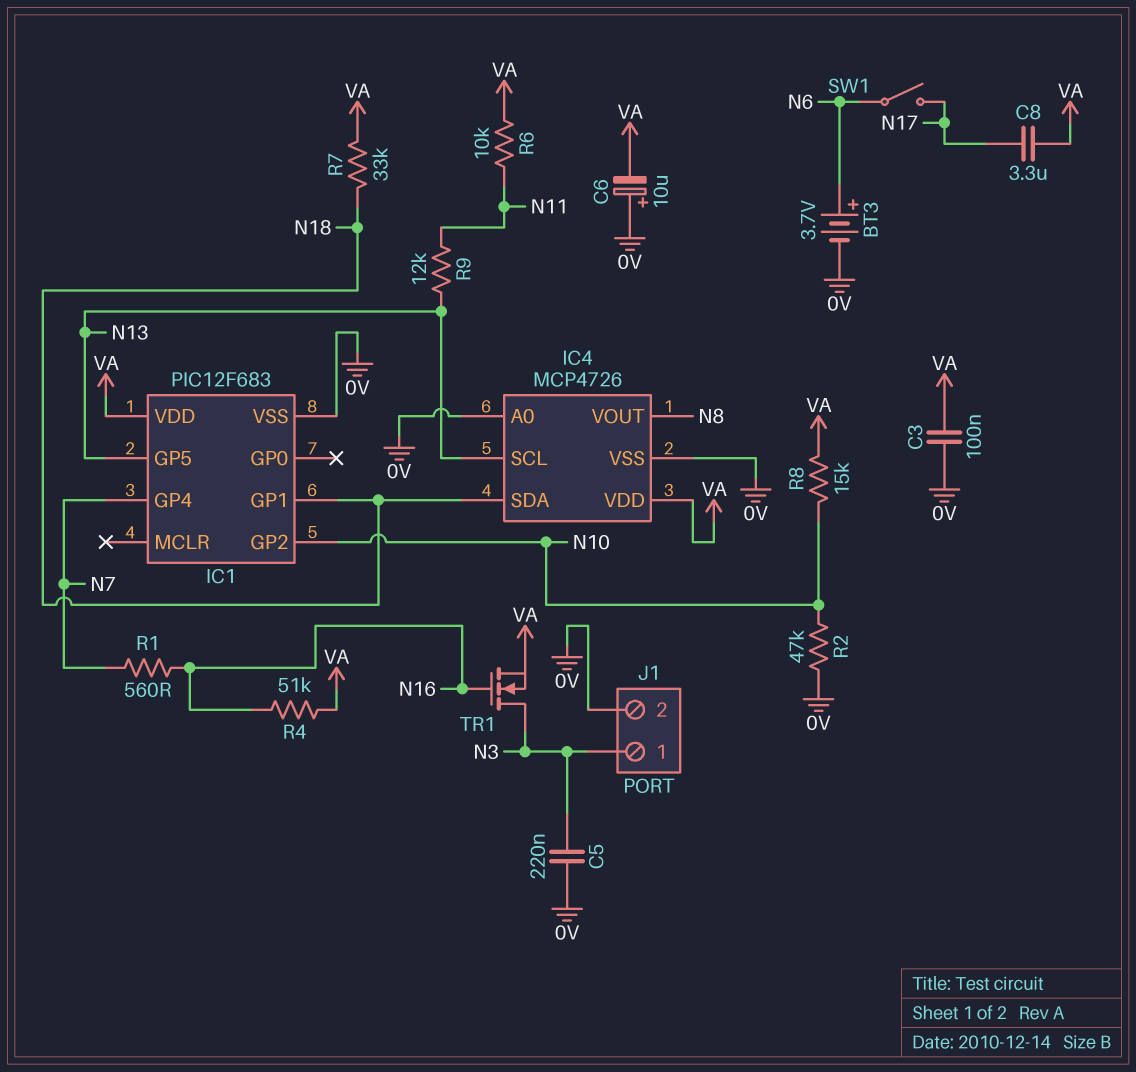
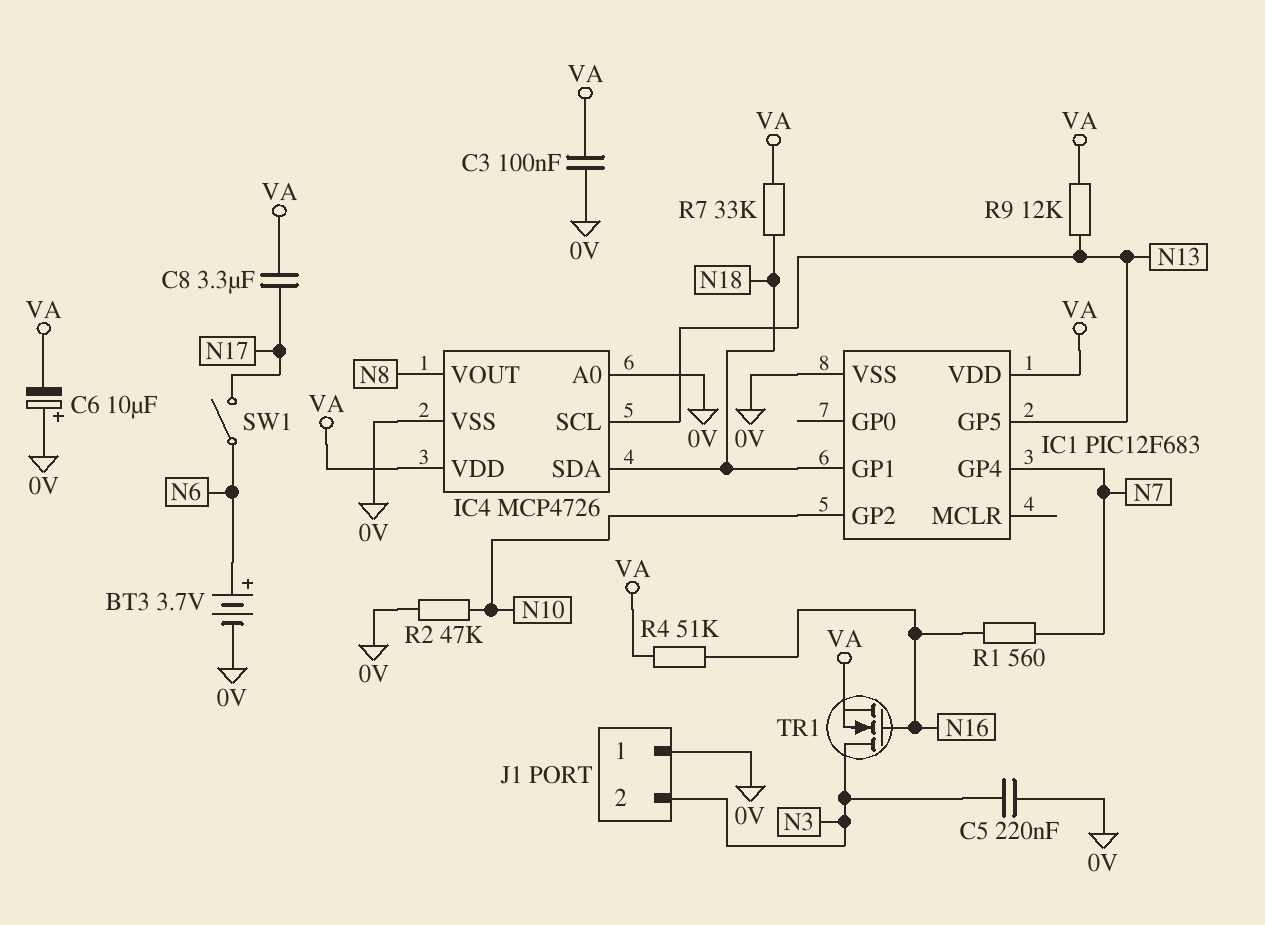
J1 pin 1: N3 -> 0V
J1 pin 2: 0V -> N3
R6: 10k (N11, VA) -> none
R8: 15k (N10, VA) -> none
R9: 12k (N11, N13) -> 12k (N13, VA)

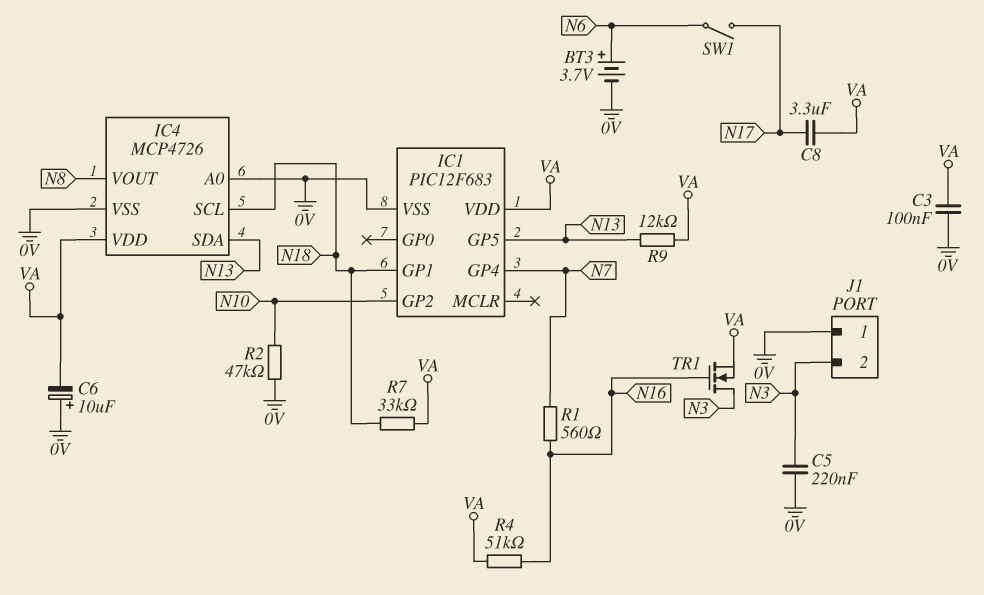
IC4 pin SCL: N13 -> N18
IC4 pin SDA: N18 -> N13

